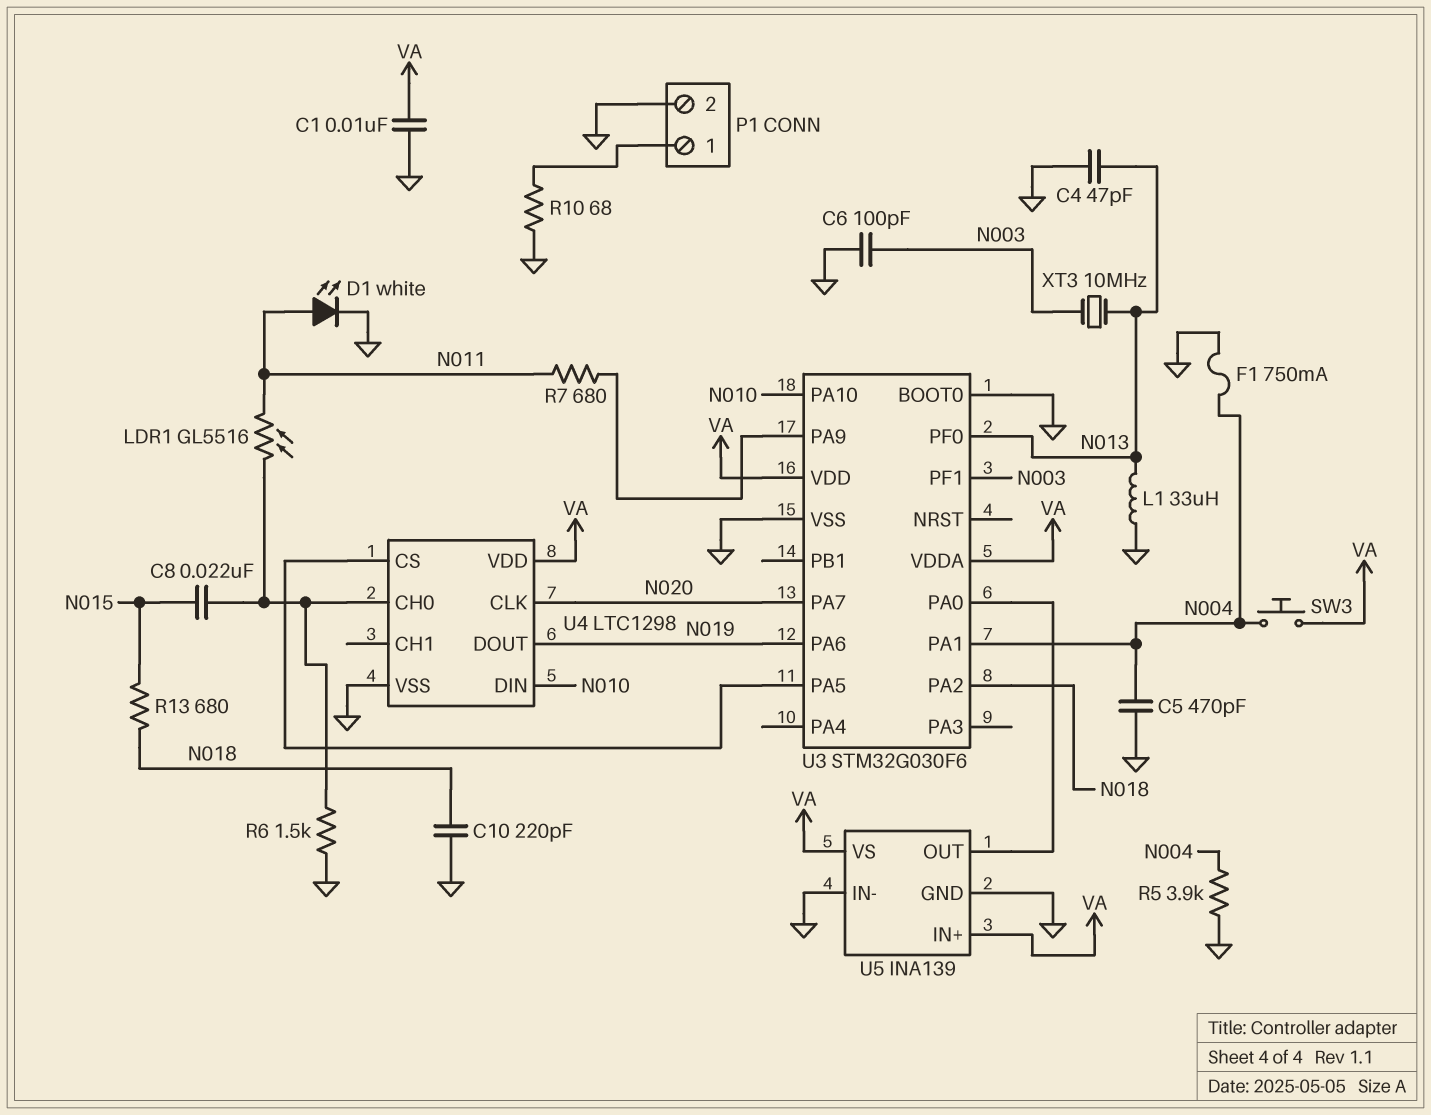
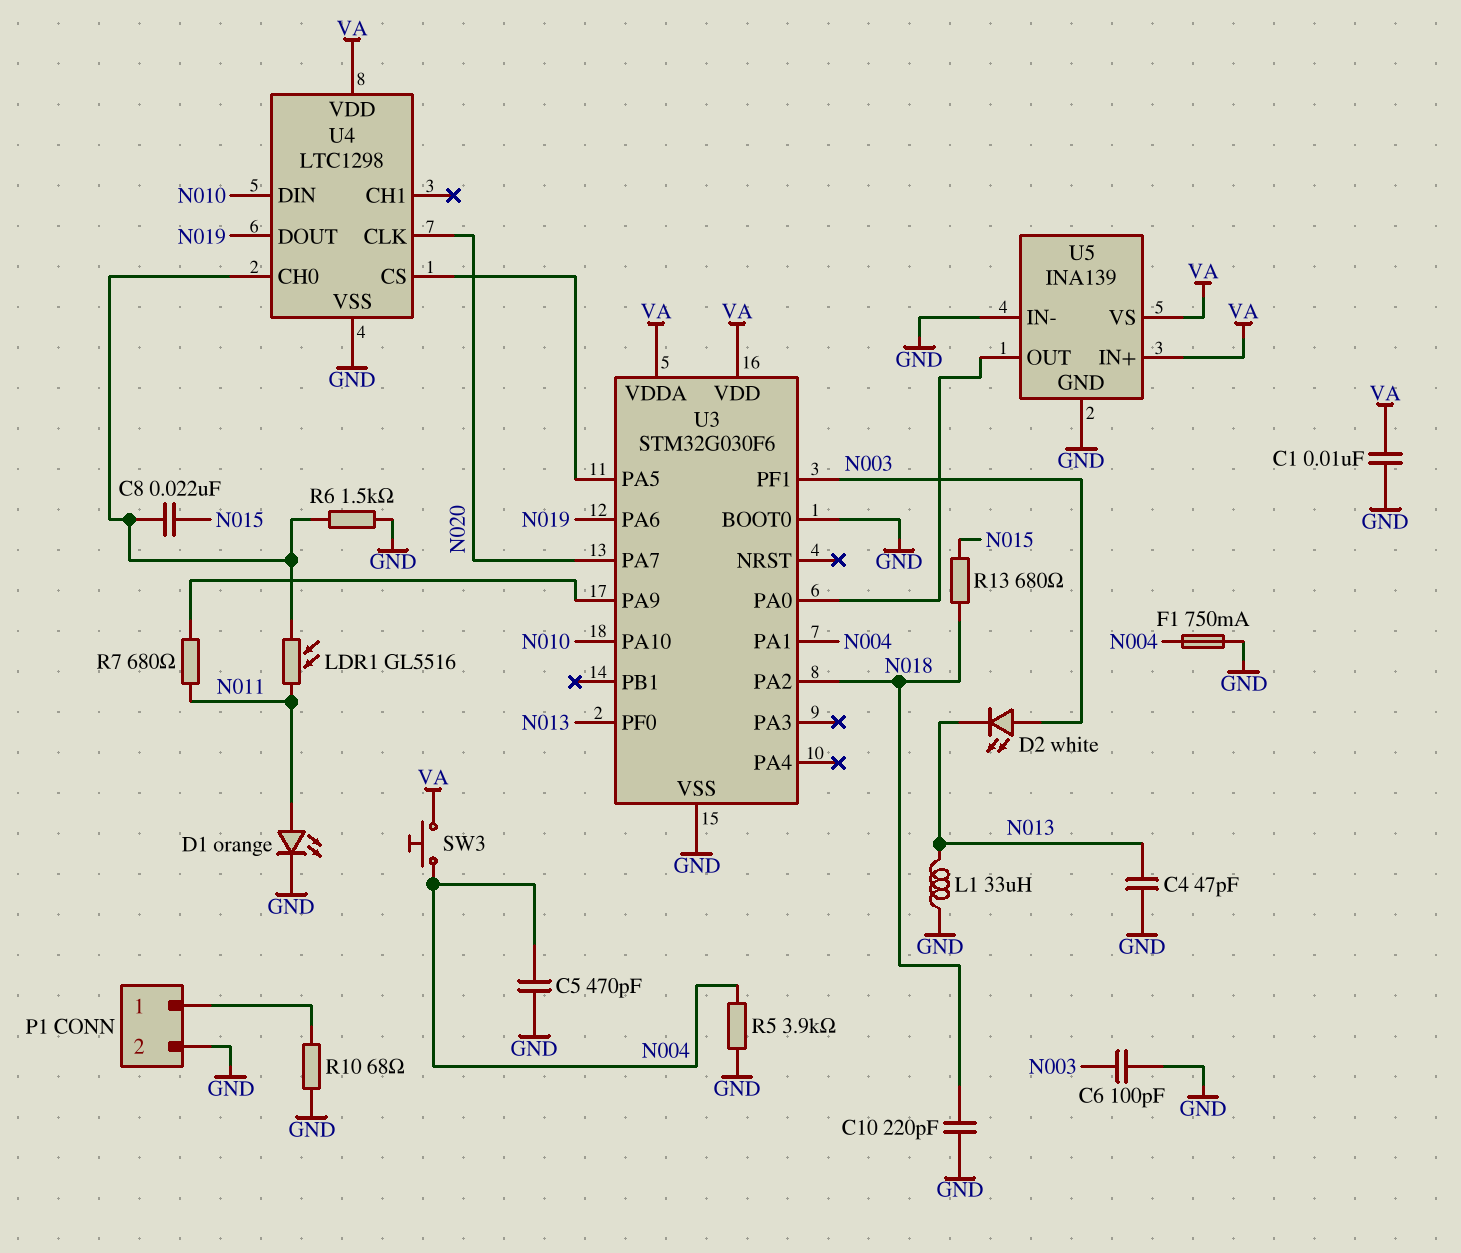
D1: LED white (A N011, K GND) -> LED orange (A N011, K GND)
D2: none -> LED white (A N003, K N013)
XT3: 10MHz (N003, N013) -> none

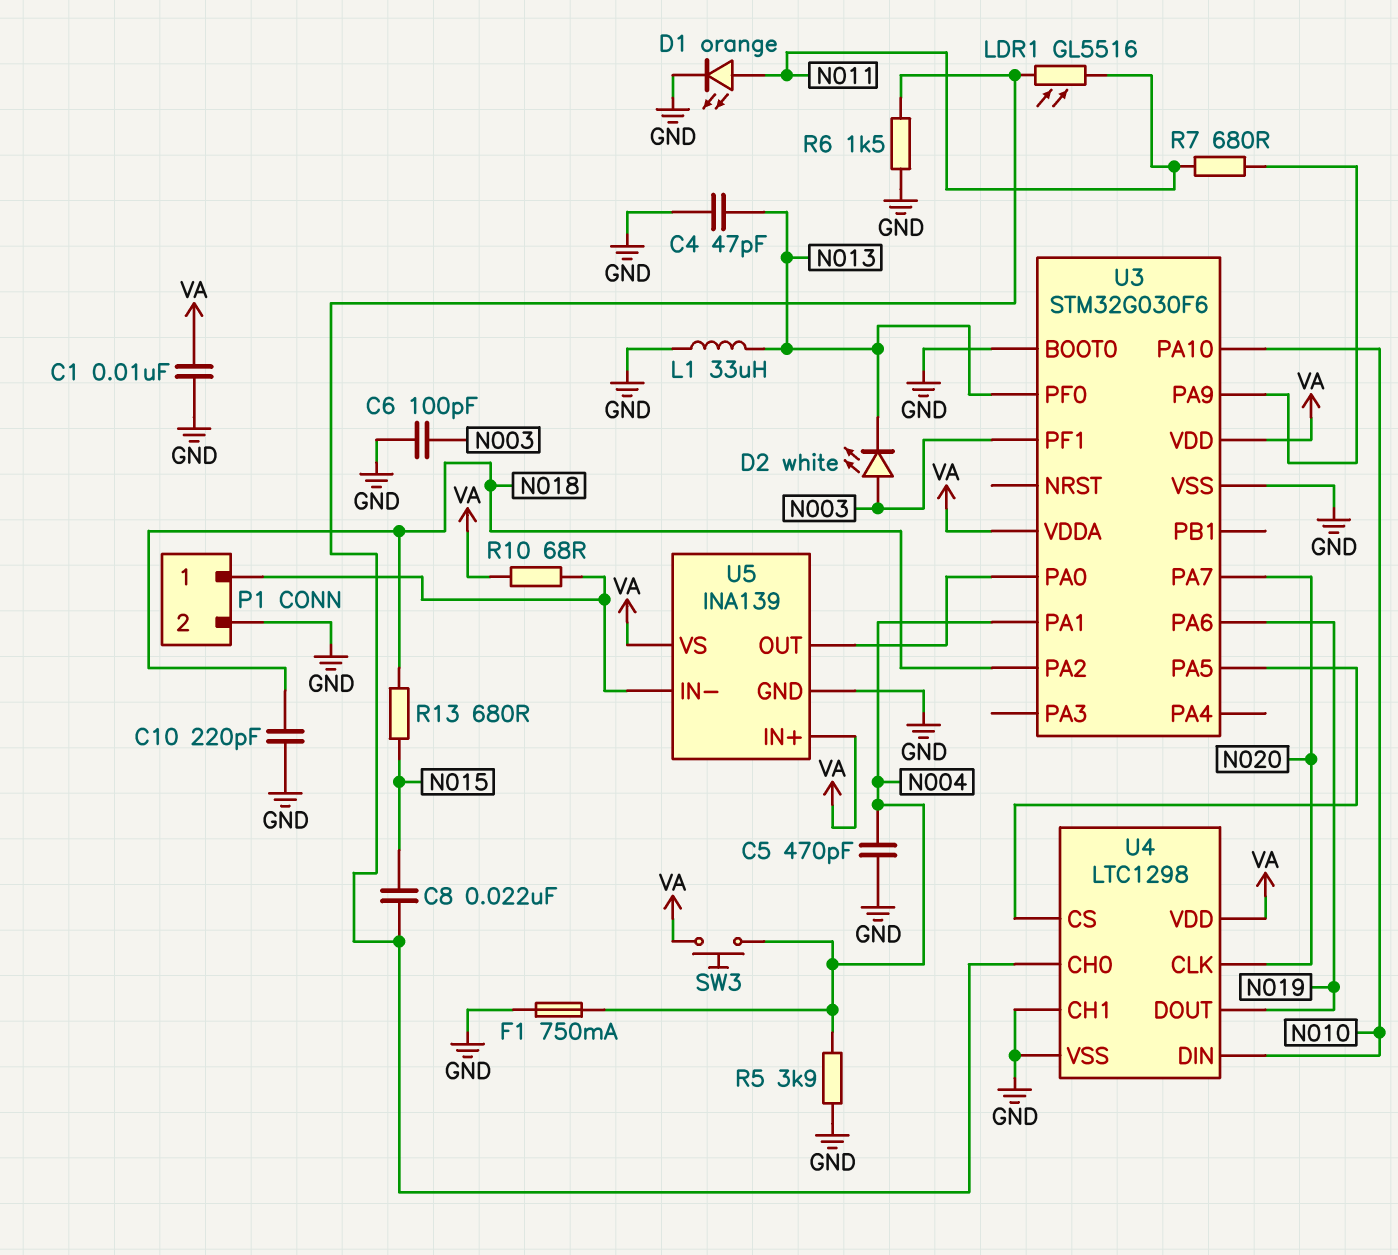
R10: 68 (GND, P1/1) -> 68 (P1/1, VA)
U4 pin CH1: none -> GND
U5 pin IN-: GND -> P1/1

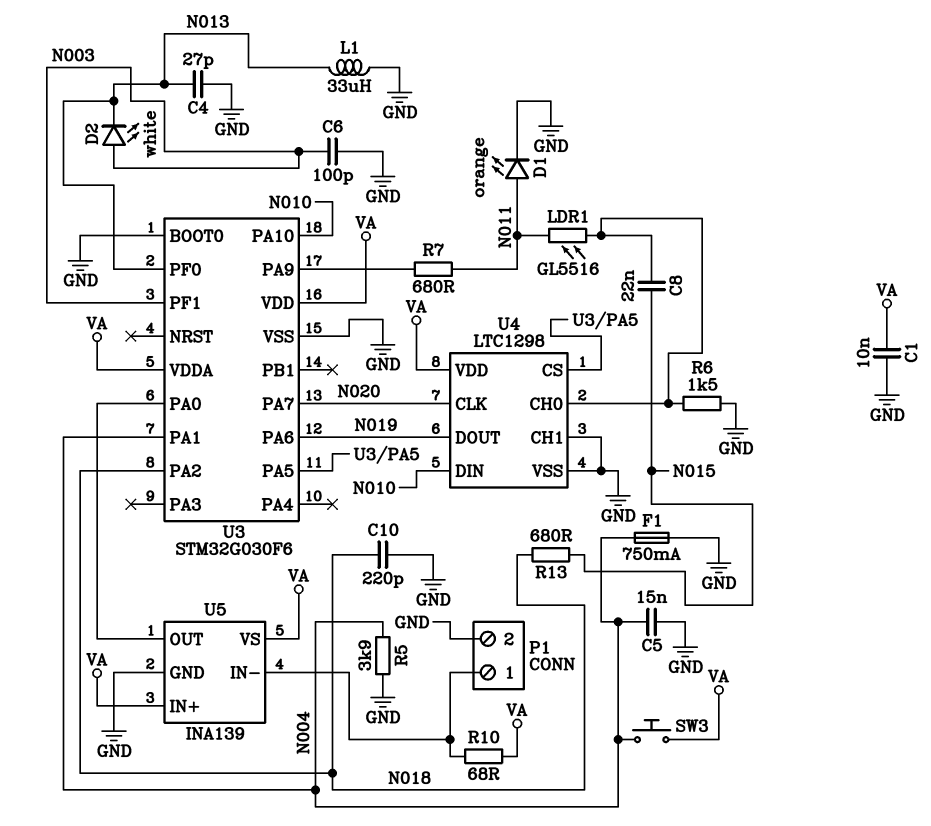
C4: 47pF (GND, N013) -> 27pF (GND, N013)
C5: 470pF (GND, N004) -> 15nF (GND, N004)

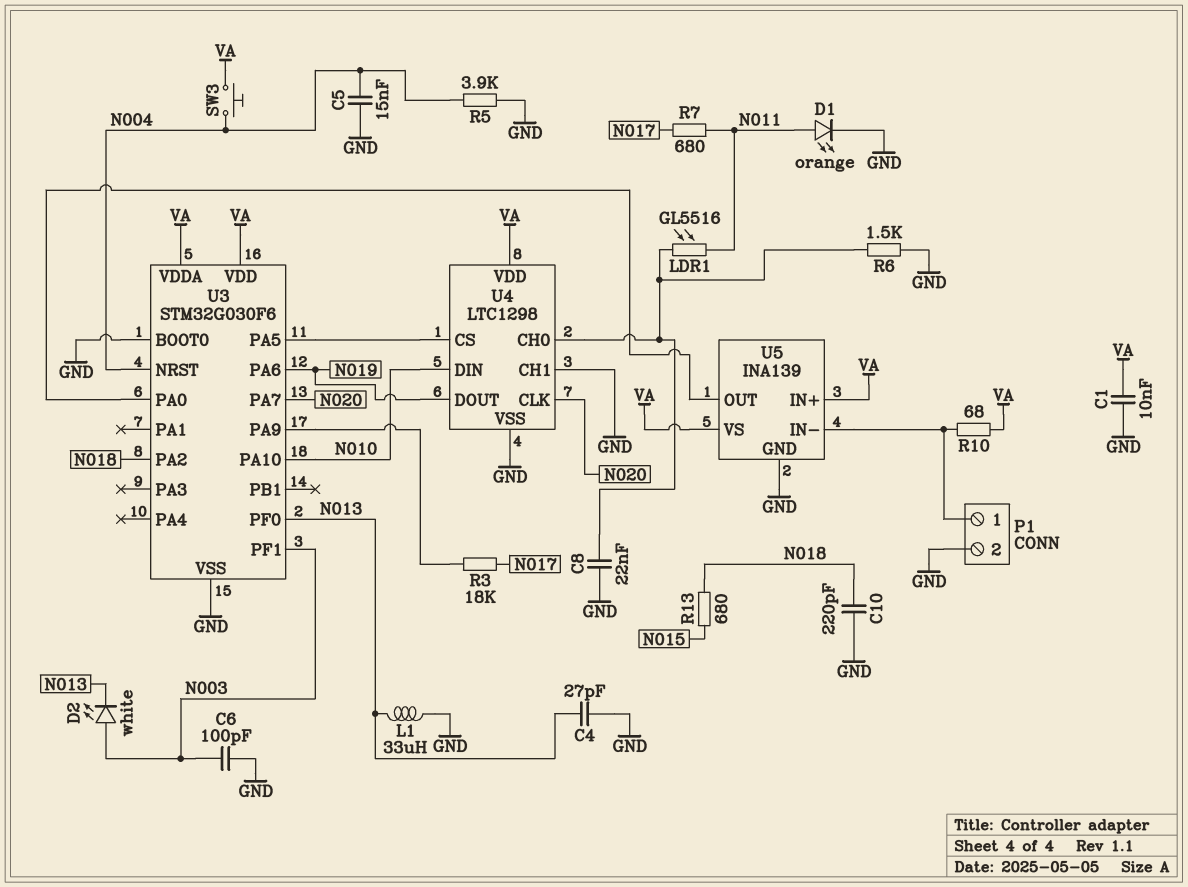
C8: 22nF (N015, U4/CH0) -> 22nF (GND, U4/CH0)
F1: 750mA (GND, N004) -> none
R3: none -> 18k (N017, U3/PA9)
R7: 680 (N011, U3/PA9) -> 680 (N011, N017)
U3 pin NRST: none -> N004
U3 pin PA1: N004 -> none

